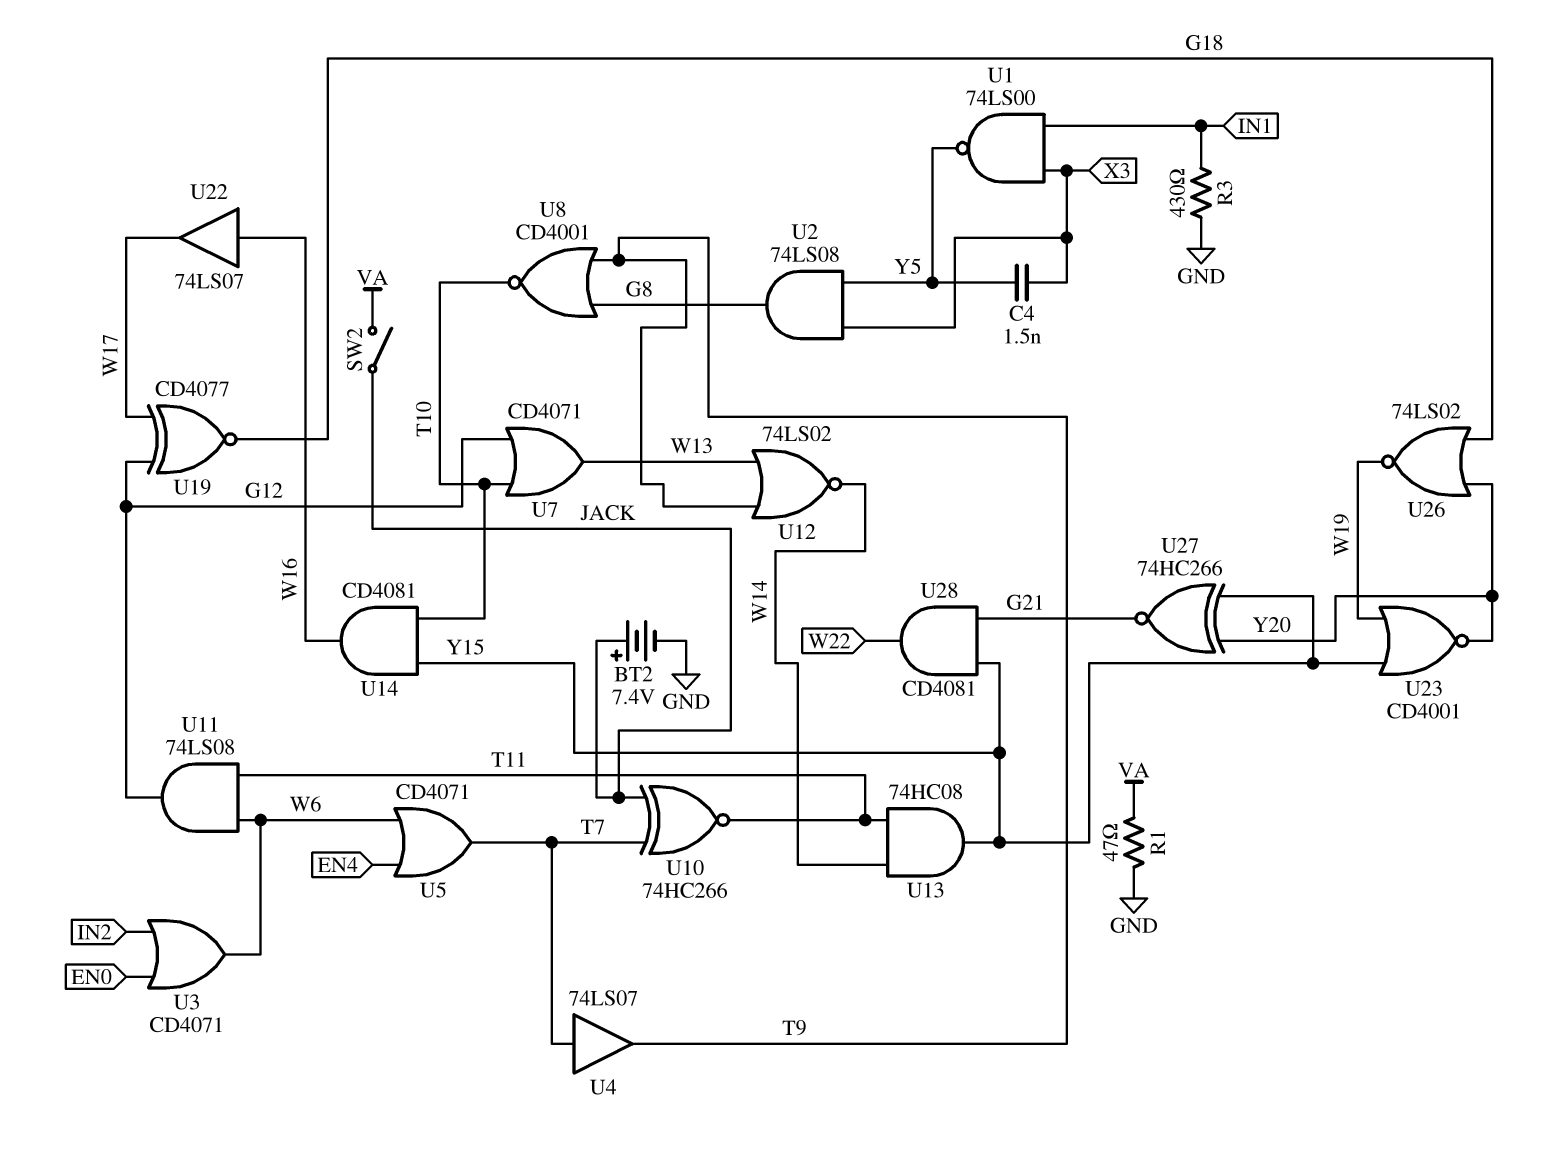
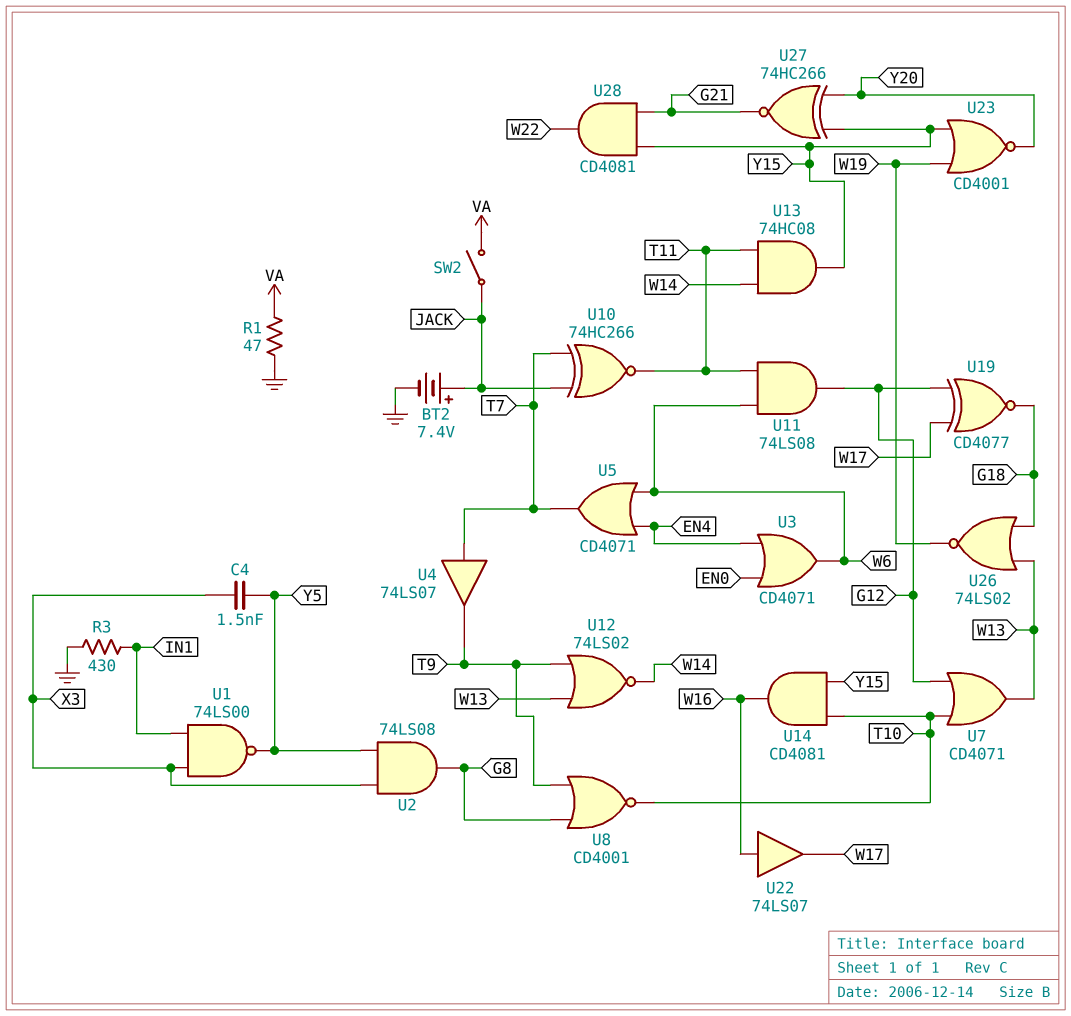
U3: OR CD4071 (in EN0, in IN2, out W6) -> OR CD4071 (in EN0, in EN4, out W6)
U26: NOR 74LS02 (in G18, in Y20, out W19) -> NOR 74LS02 (in G18, in W13, out W19)

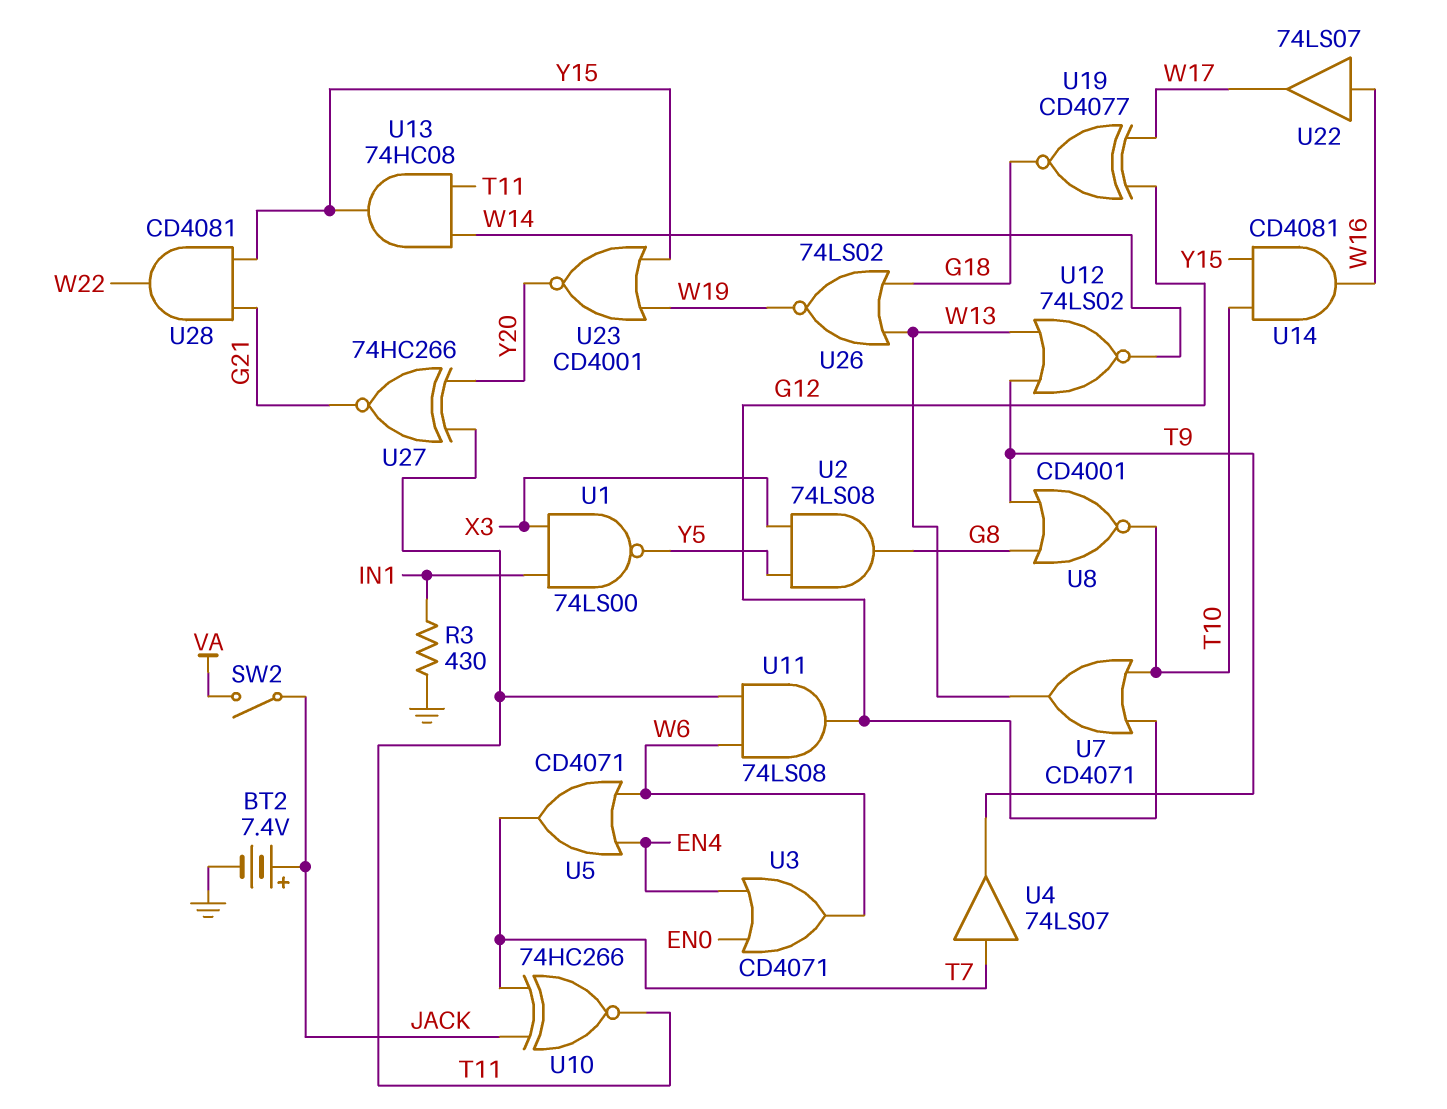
C4: 1.5nF (X3, Y5) -> none
R1: 47 (GND, VA) -> none
U27: XNOR 74HC266 (in Y15, in Y20, out G21) -> XNOR 74HC266 (in T11, in Y20, out G21)

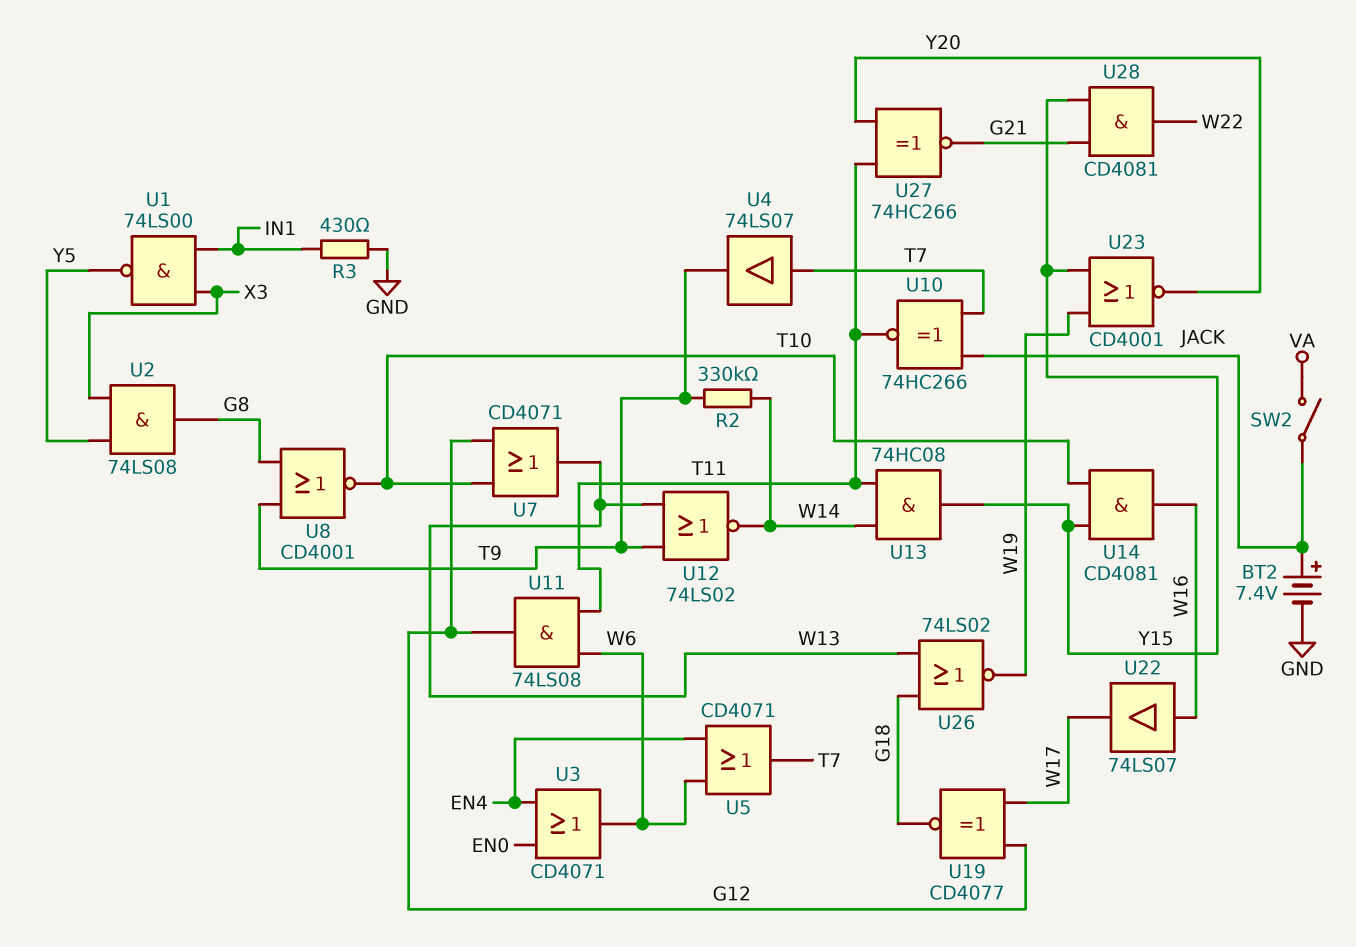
R2: none -> 330k (T9, W14)

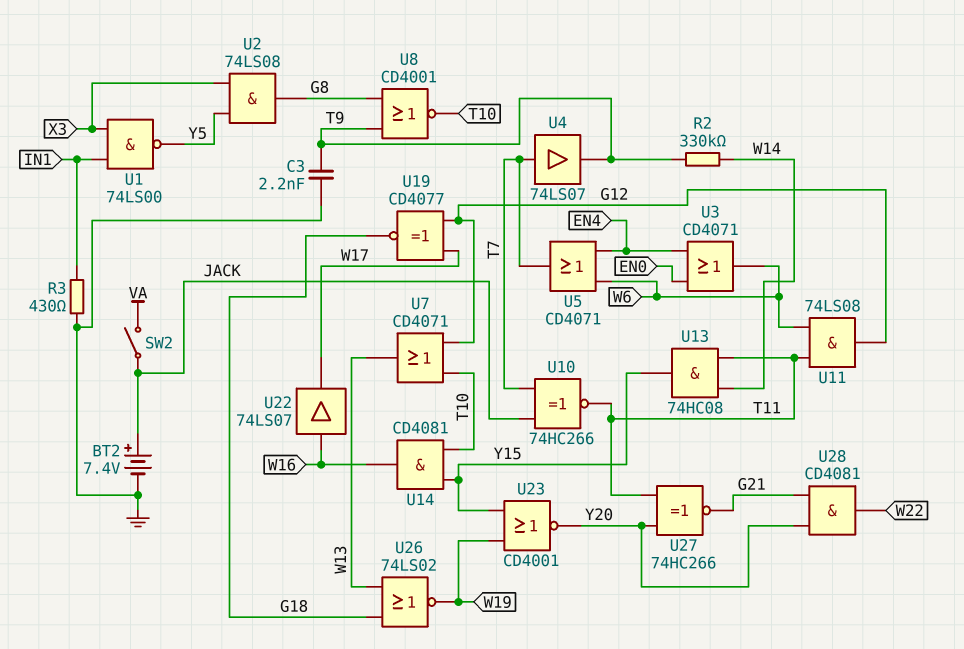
C3: none -> 2.2nF (GND, T9)
U12: NOR 74LS02 (in T9, in W13, out W14) -> none
U28: AND CD4081 (in G21, in Y15, out W22) -> AND CD4081 (in G21, in Y20, out W22)

